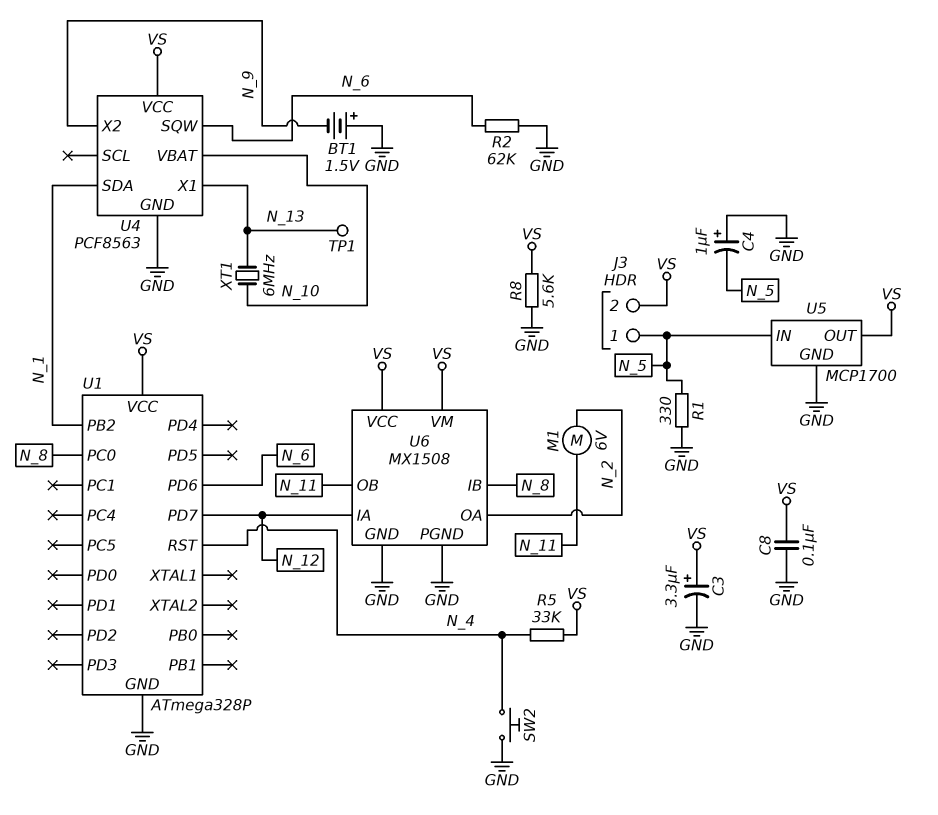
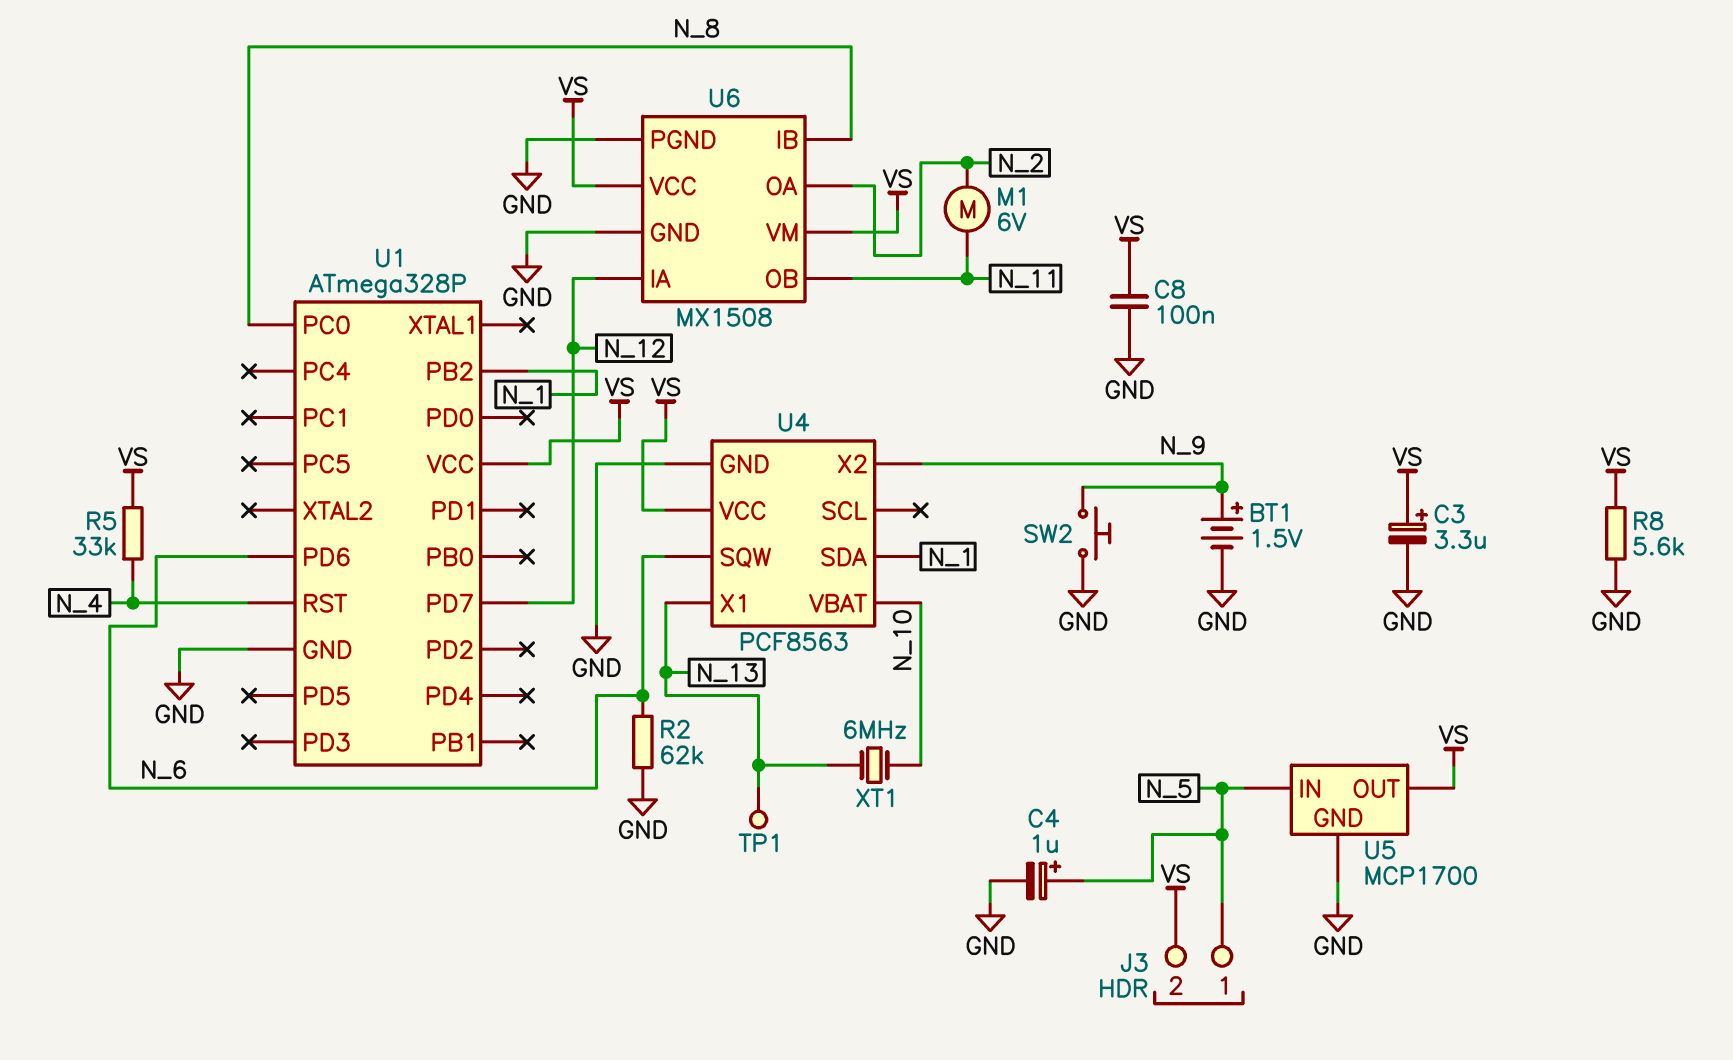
BT1: 1.5V (plus GND, minus N_9) -> 1.5V (plus N_9, minus GND)
C4: 1uF (plus GND, minus N_5) -> 1uF (plus N_5, minus GND)
R1: 330 (GND, N_5) -> none
SW2: button (GND, N_4) -> button (GND, N_9)

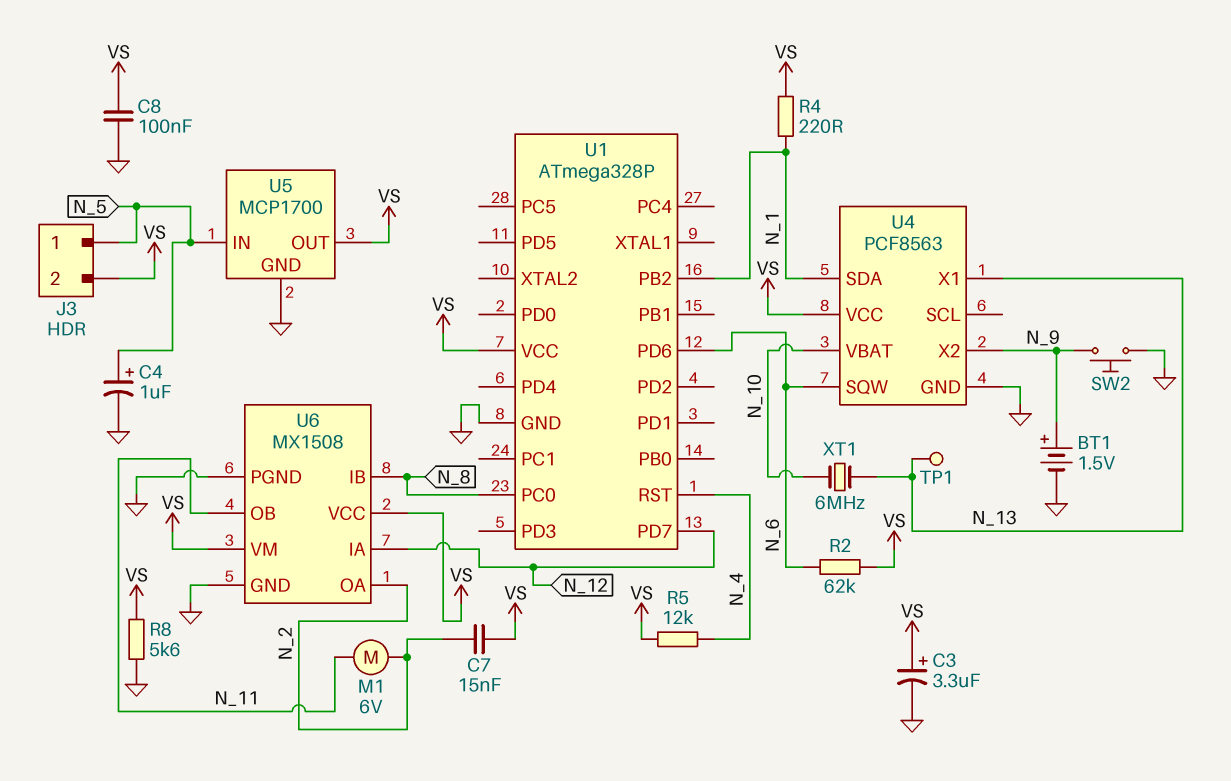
C7: none -> 15nF (N_2, VS)
R2: 62k (GND, N_6) -> 62k (N_6, VS)
R4: none -> 220 (N_1, VS)
R5: 33k (N_4, VS) -> 12k (N_4, VS)

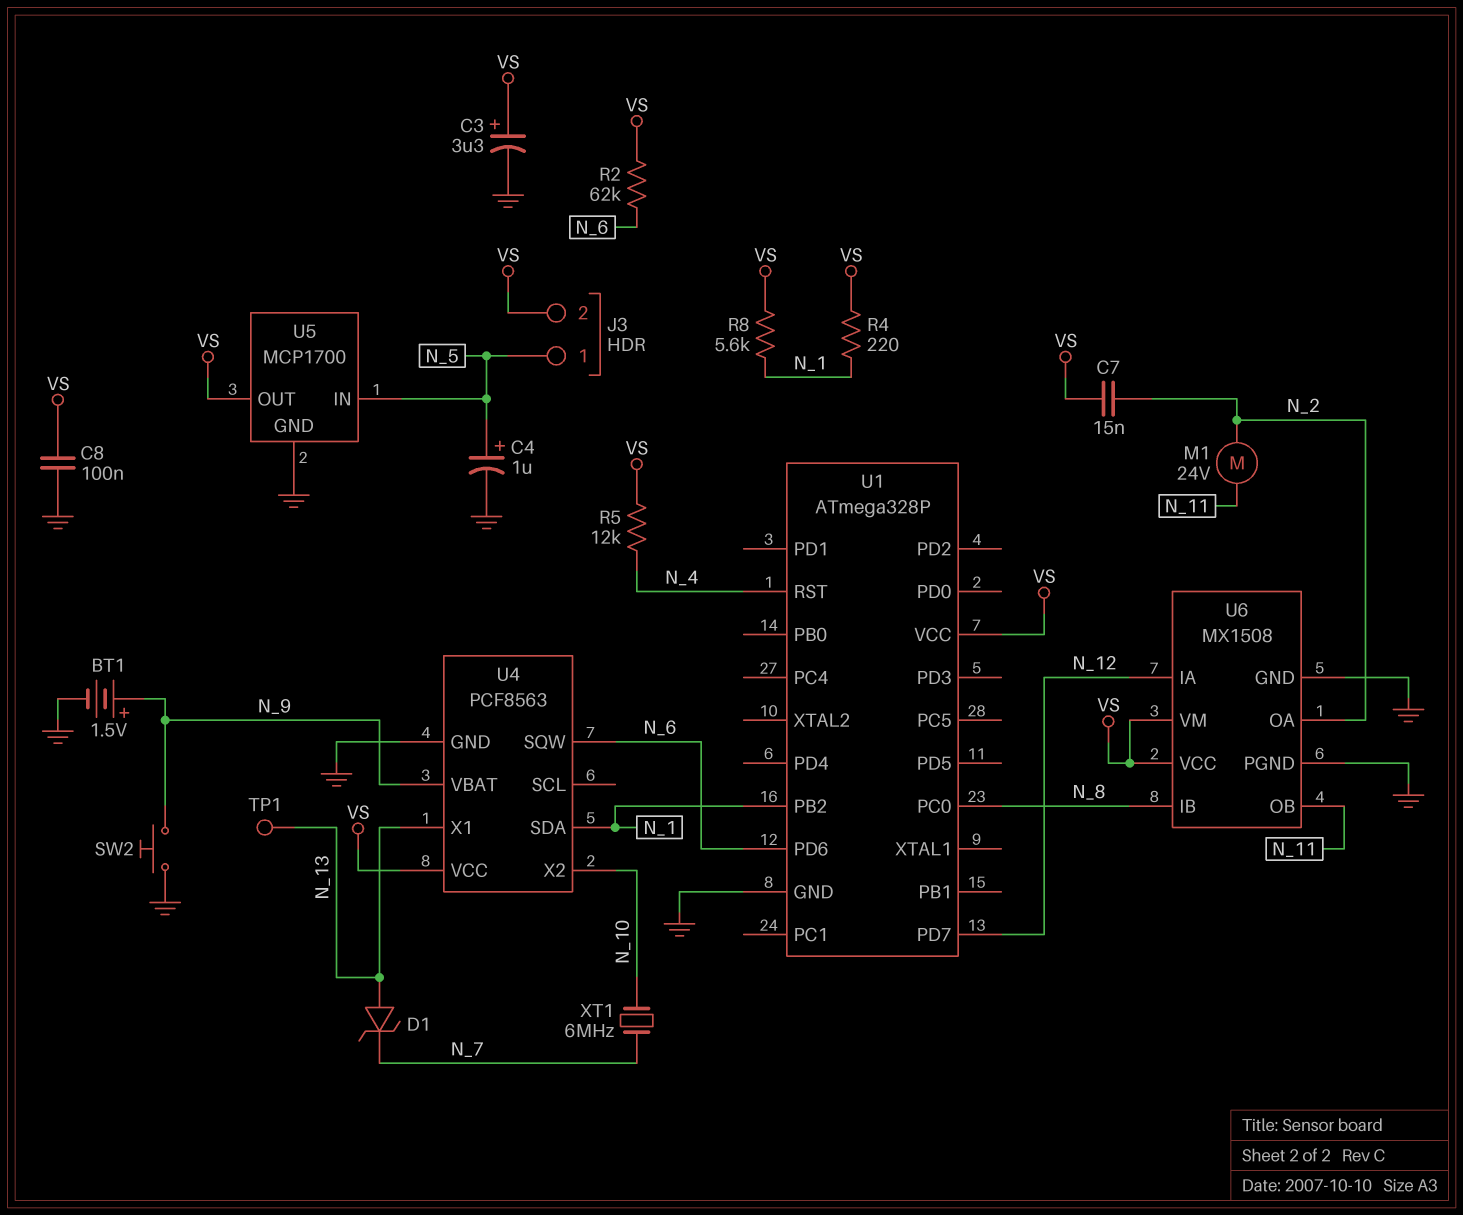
D1: none -> zener (A N_13, K N_7)
M1: motor 6V (N_2, N_11) -> motor 24V (N_2, N_11)
R8: 5.6k (GND, VS) -> 5.6k (N_1, VS)
U4 pin VBAT: N_10 -> N_9
U4 pin X2: N_9 -> N_10
XT1: 6MHz (N_10, N_13) -> 6MHz (N_7, N_10)

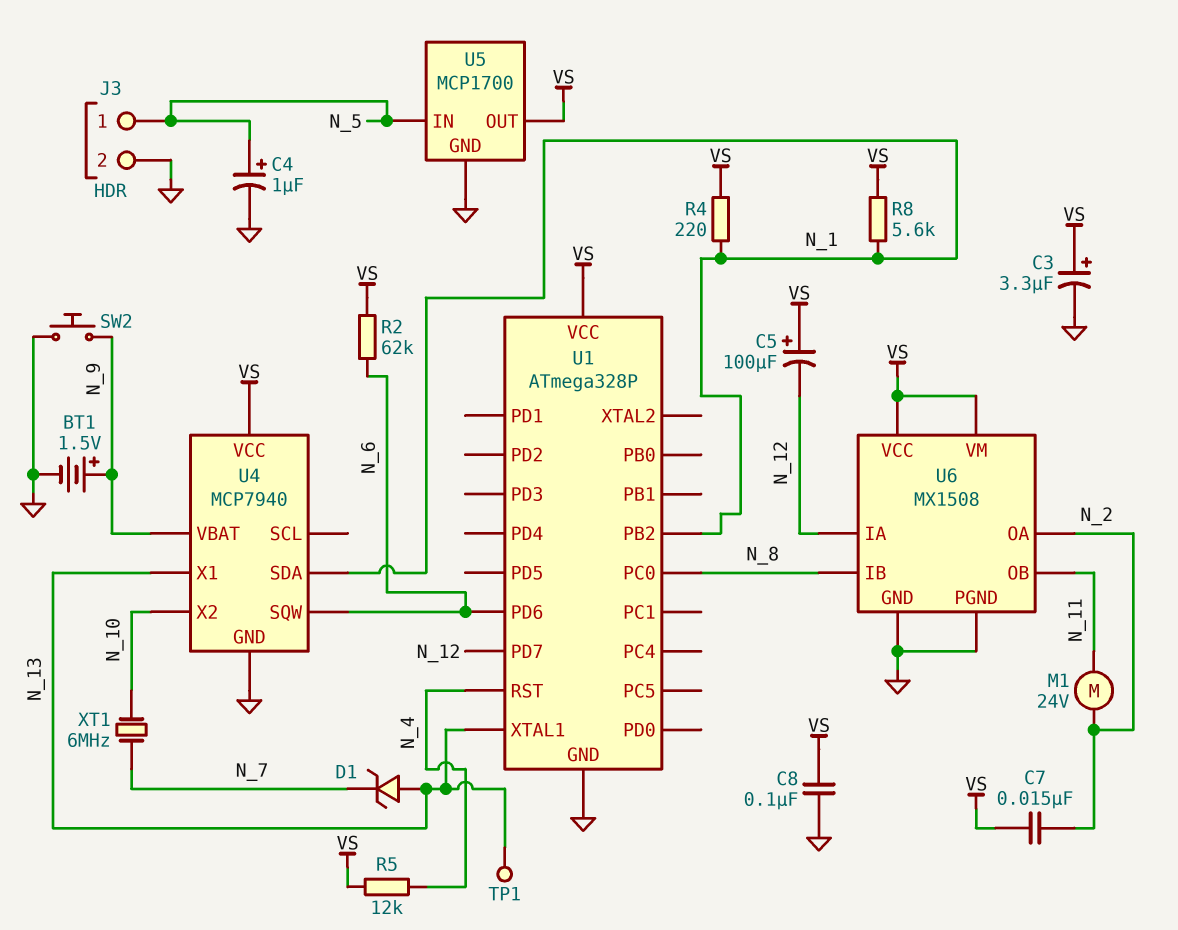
C5: none -> 100uF (plus VS, minus N_12)
J3 pin 2: VS -> GND
U1 pin XTAL1: none -> N_13
U4: PCF8563 -> MCP7940

